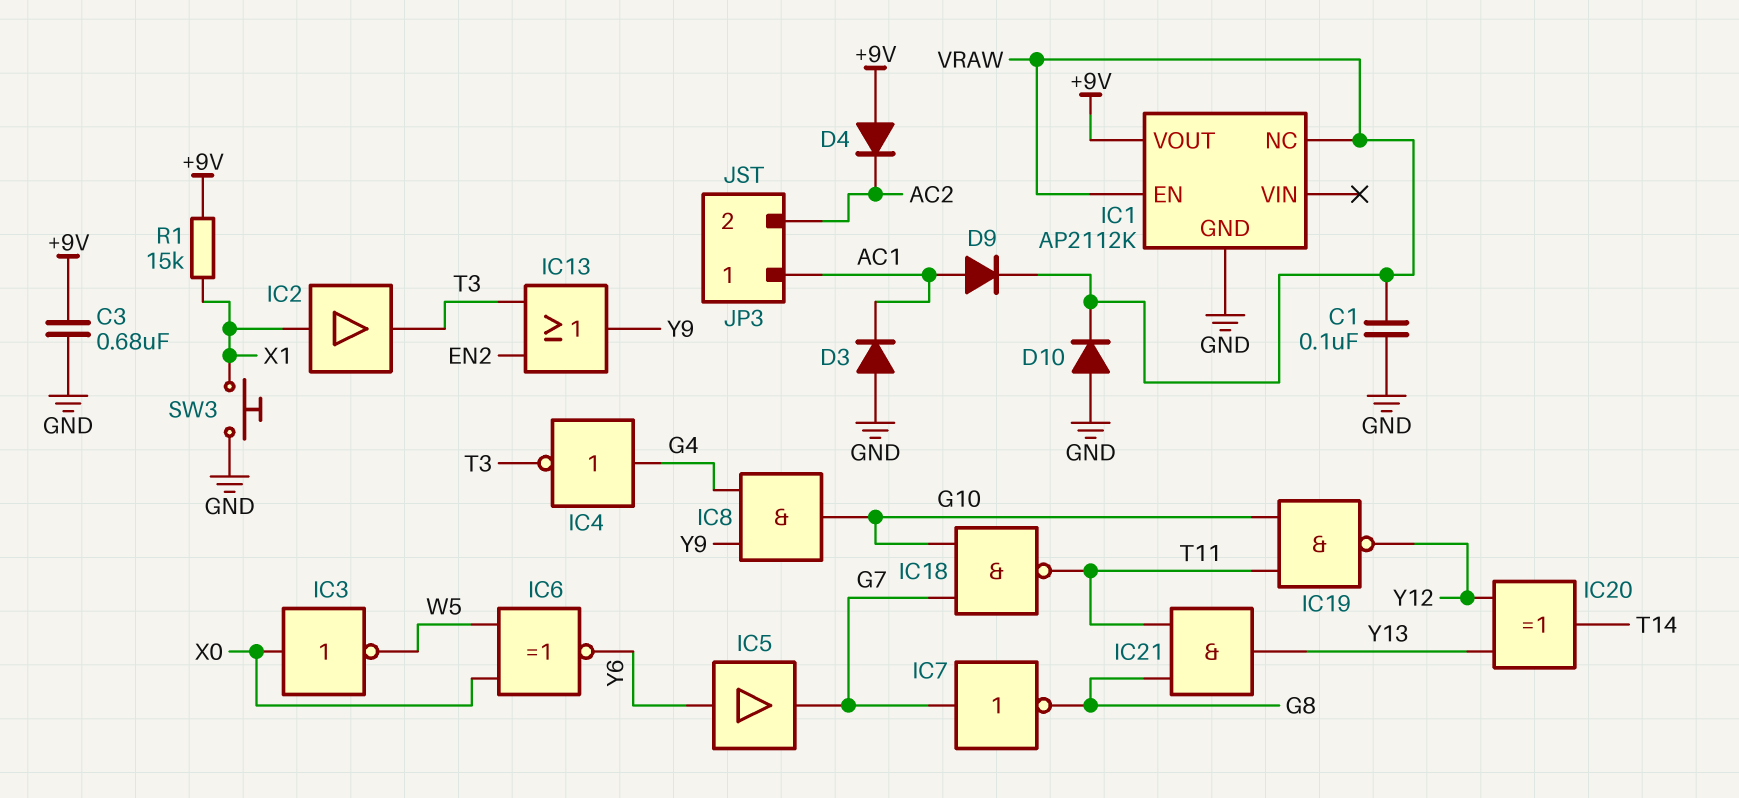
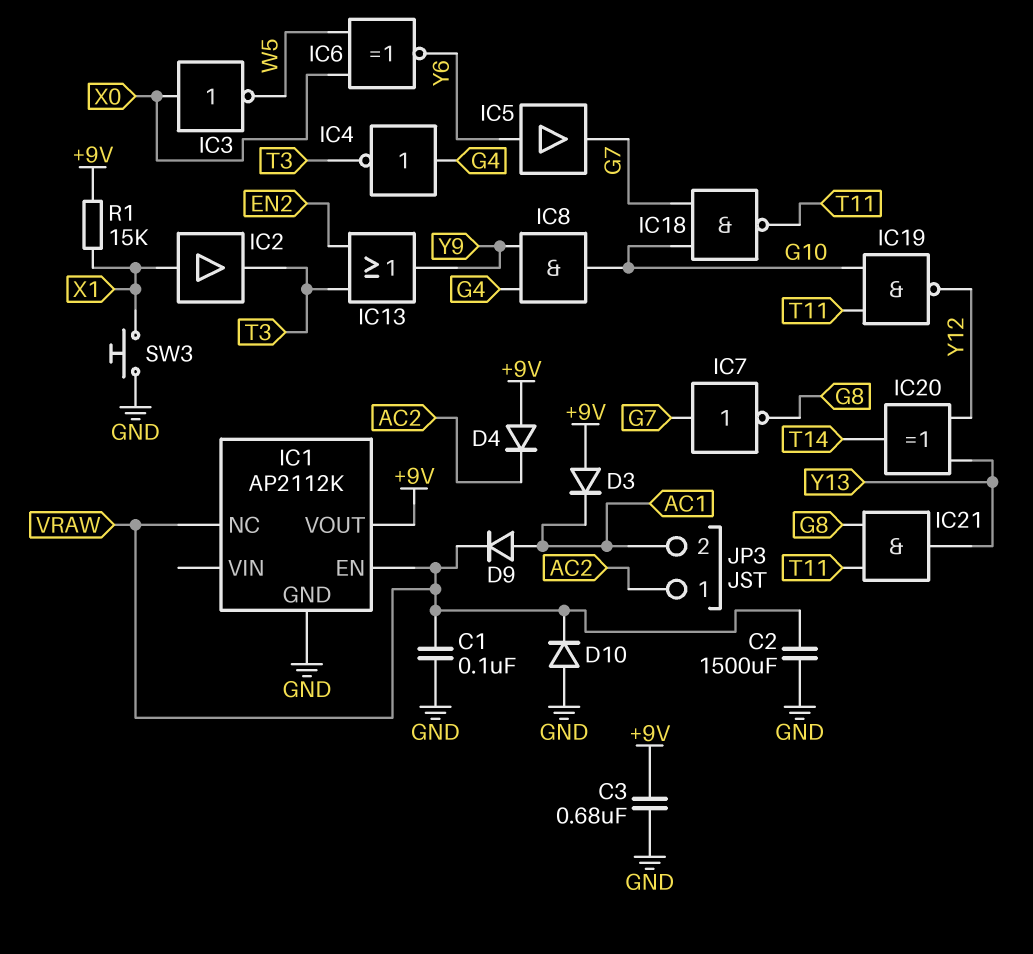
C2: none -> 1500uF (GND, VRAW)
D3: diode (A GND, K AC1) -> diode (A +9V, K AC1)
JP3 pin 1: AC1 -> AC2
JP3 pin 2: AC2 -> AC1

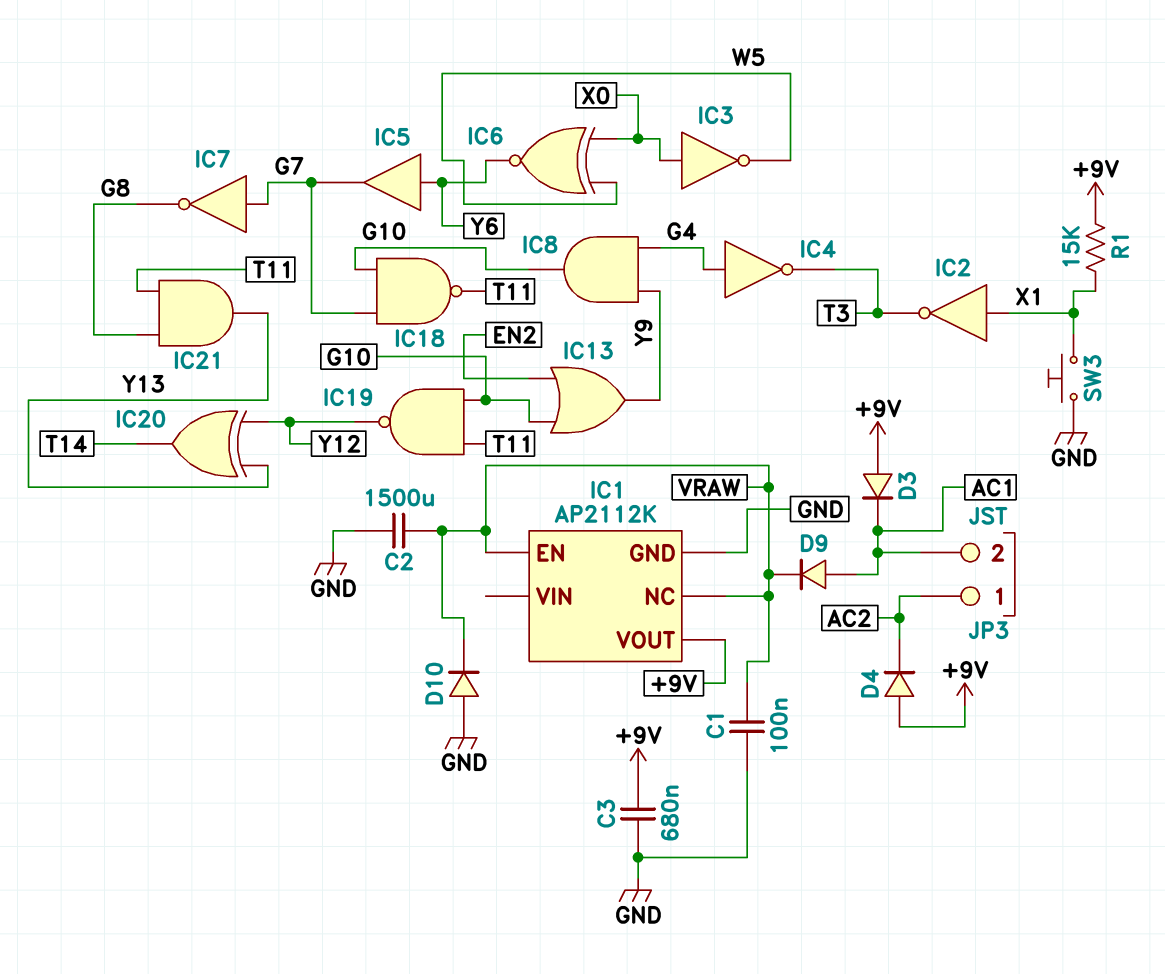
IC2: buffer (in X1, out T3) -> NOT (in X1, out T3)
IC13: OR (in EN2, in T3, out Y9) -> OR (in EN2, in G10, out Y9)

